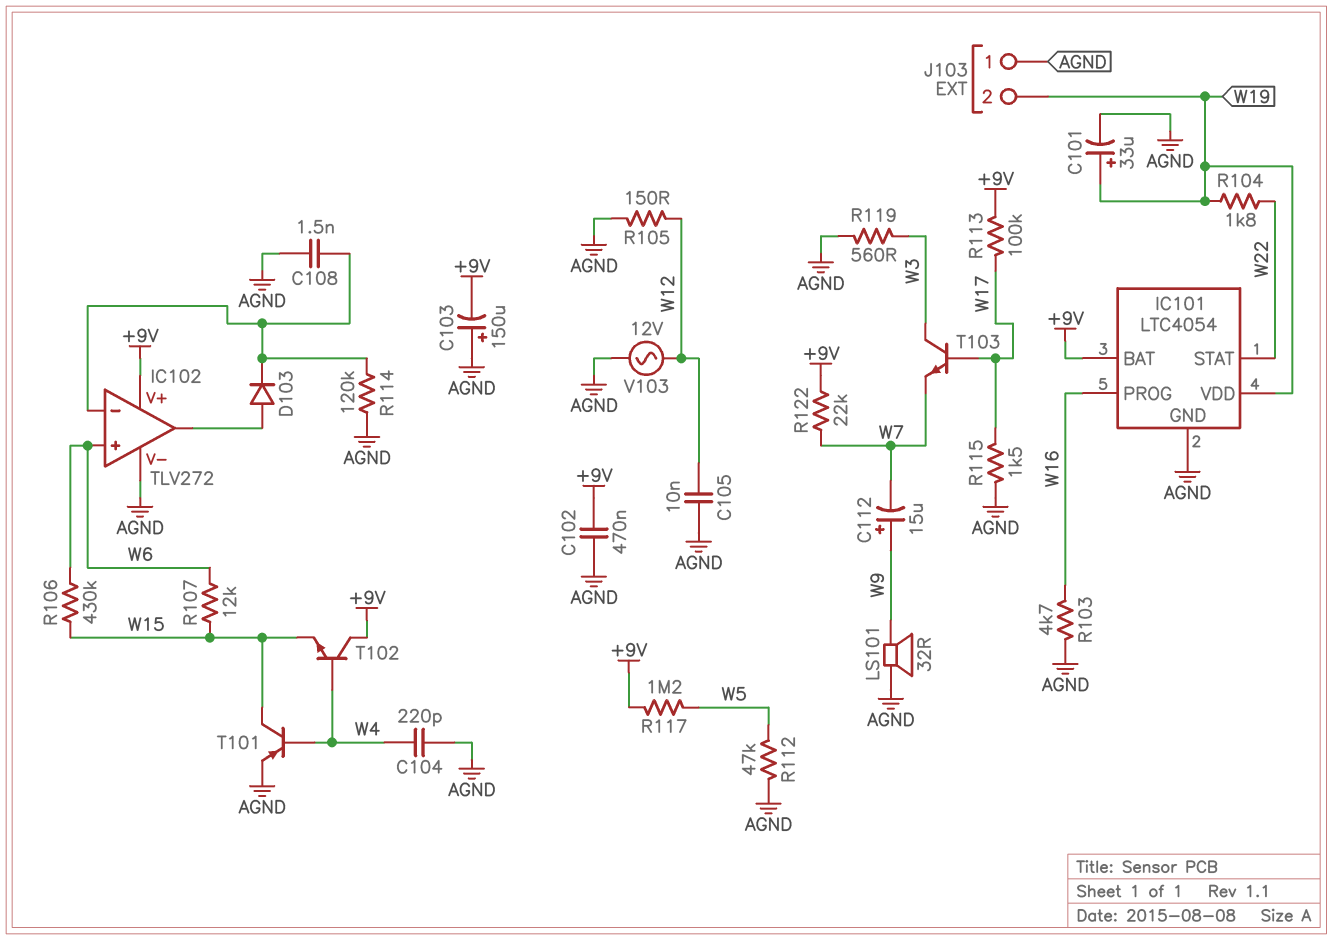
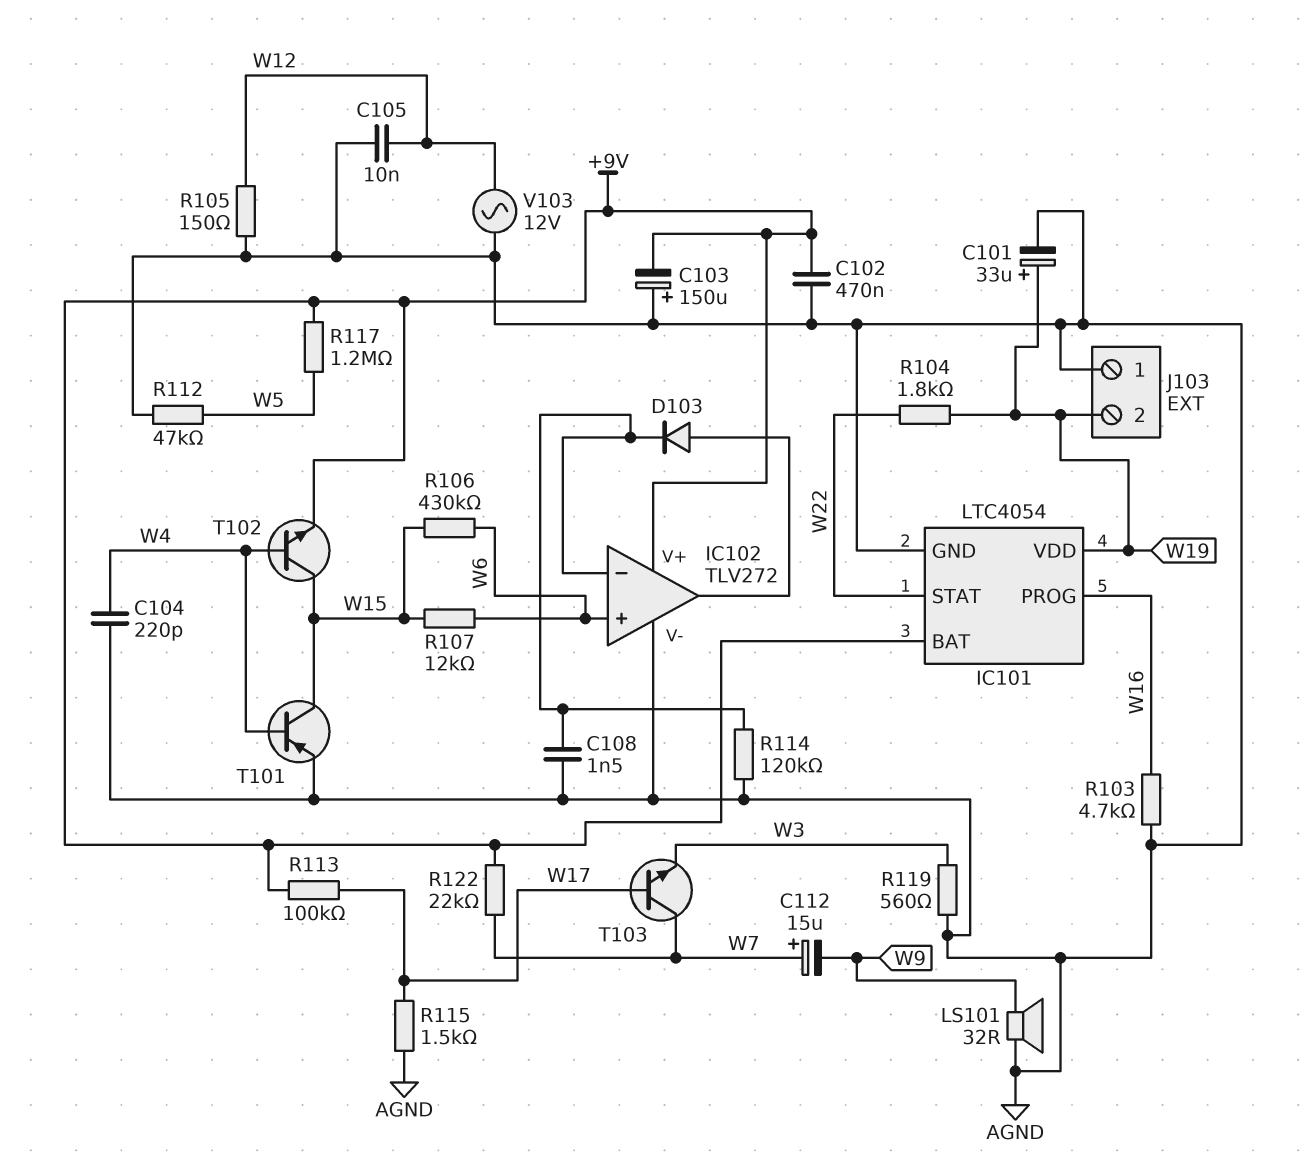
C112: 15uF (plus W9, minus W7) -> 15uF (plus W7, minus W9)
T102: NPN (B W4, C +9V, E W15) -> NPN (B W4, C W15, E +9V)
T103: NPN (B W17, C W3, E W7) -> NPN (B W17, C W7, E W3)

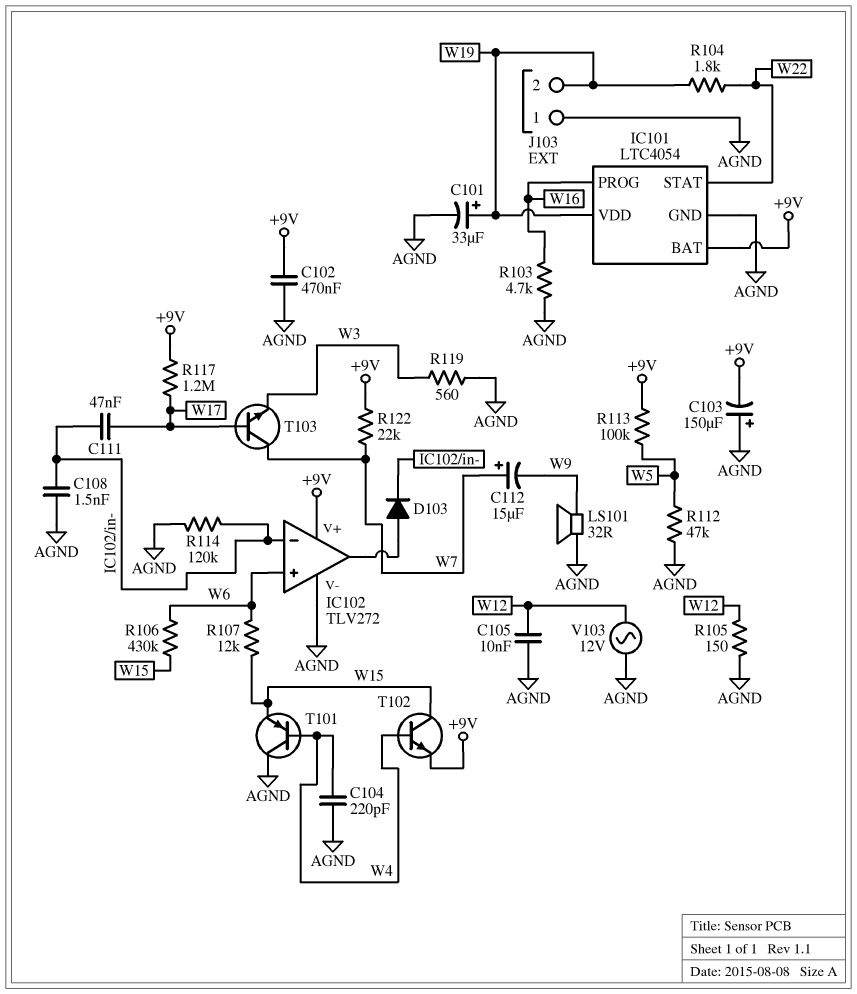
C111: none -> 47nF (IC102/in-, W17)
R113: 100k (+9V, W17) -> 100k (+9V, W5)
R115: 1.5k (AGND, W17) -> none
R117: 1.2M (+9V, W5) -> 1.2M (+9V, W17)
T101: PNP (B W4, C W15, E AGND) -> PNP (B W4, C AGND, E W15)

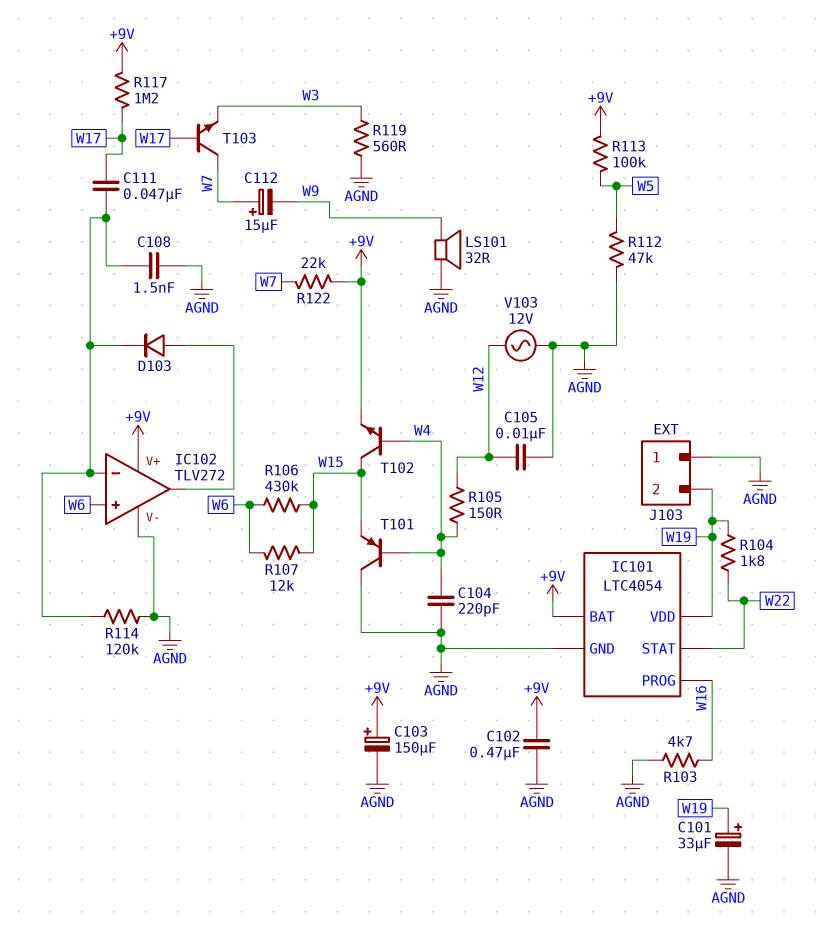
C103: 150uF (plus AGND, minus +9V) -> 150uF (plus +9V, minus AGND)
R105: 150 (AGND, W12) -> 150 (W4, W12)

